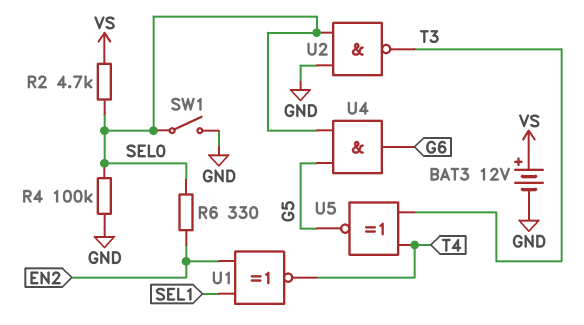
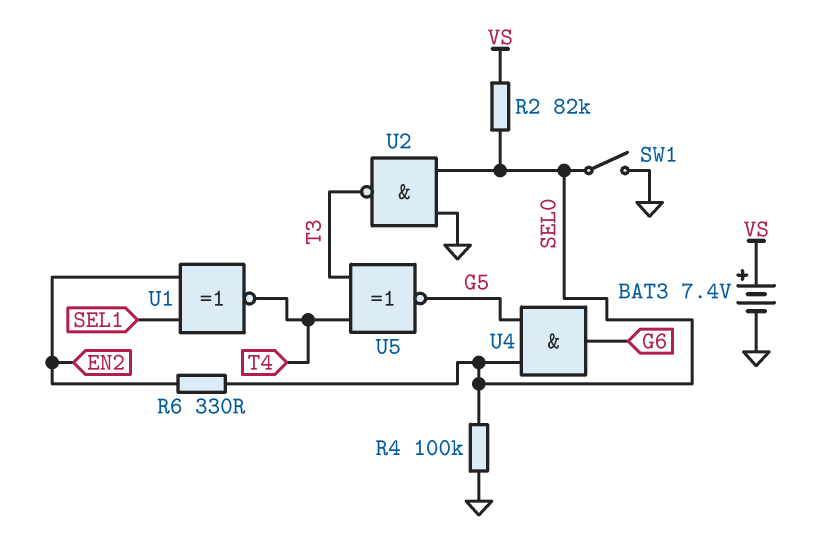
BAT3: 12V (plus VS, minus GND) -> 7.4V (plus VS, minus GND)
R2: 4.7k (SEL0, VS) -> 82k (SEL0, VS)

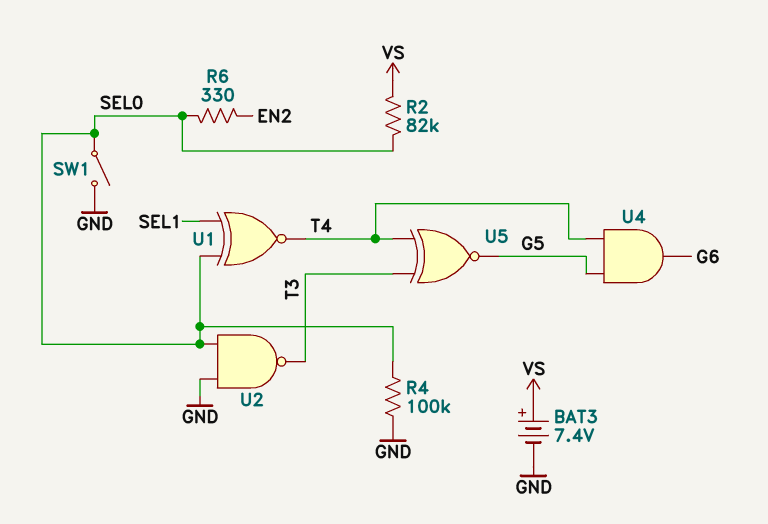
U1: XNOR (in EN2, in SEL1, out T4) -> XNOR (in SEL0, in SEL1, out T4)
U4: AND (in G5, in SEL0, out G6) -> AND (in G5, in T4, out G6)

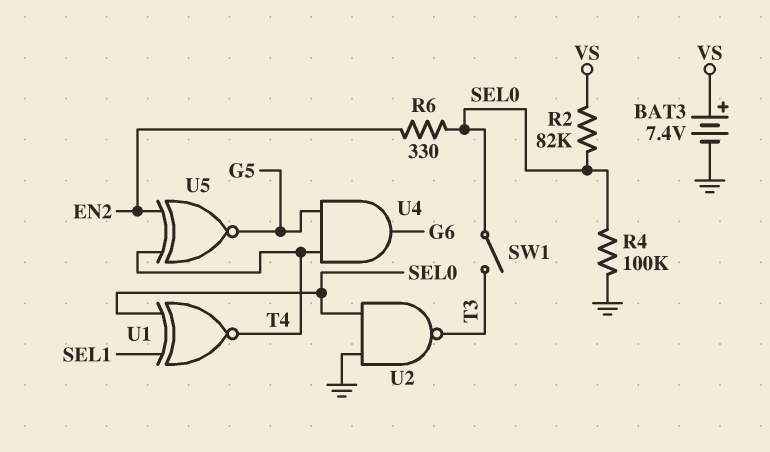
SW1: switch (GND, SEL0) -> switch (SEL0, T3)
U5: XNOR (in T3, in T4, out G5) -> XNOR (in EN2, in T4, out G5)

